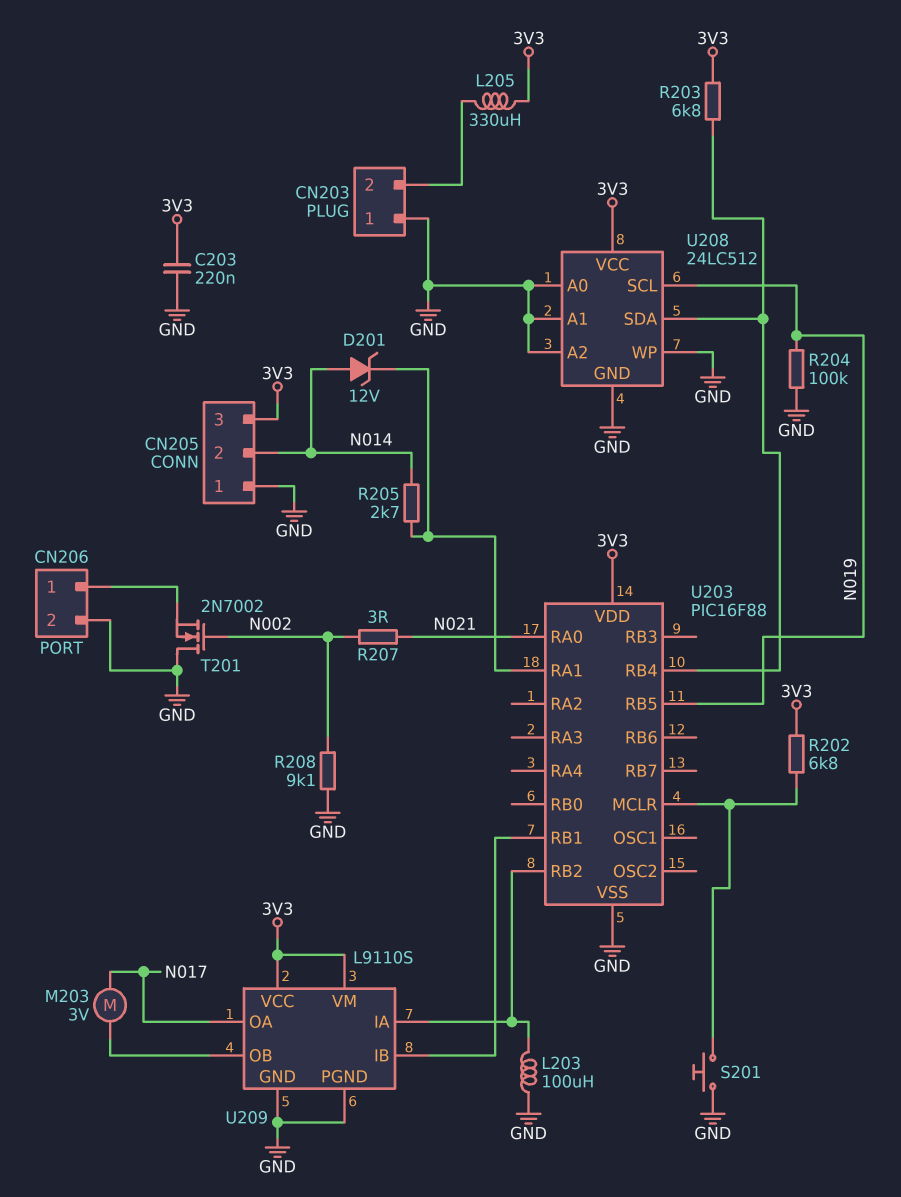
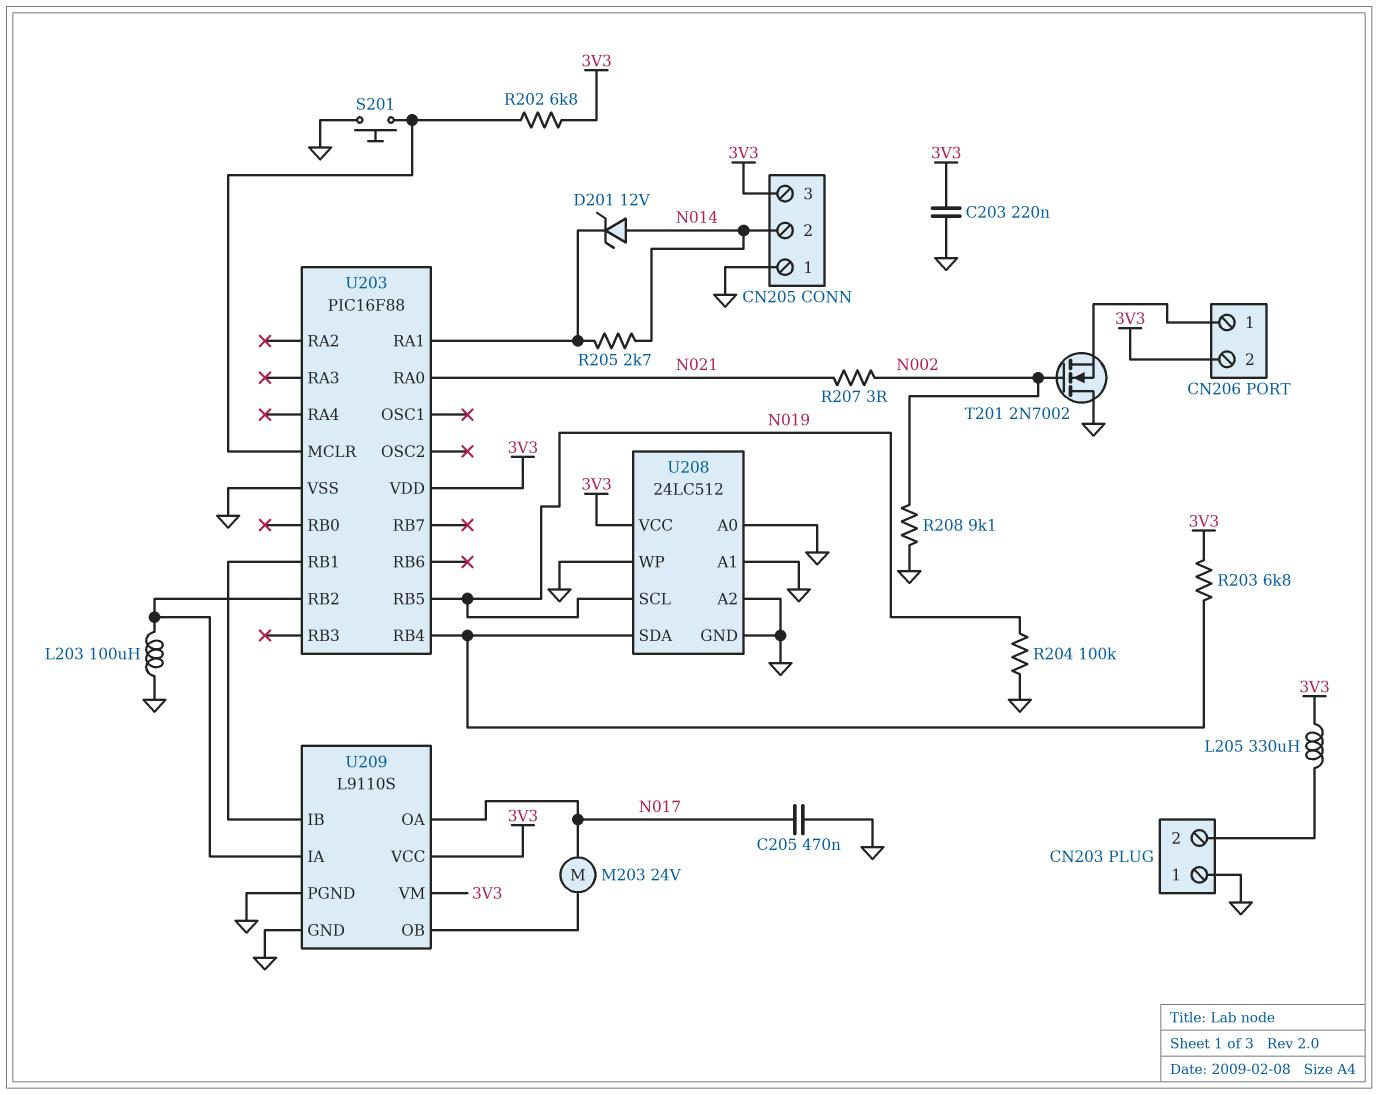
C205: none -> 470nF (GND, N017)
CN206 pin 2: GND -> 3V3
M203: motor 3V (N017, U209/OB) -> motor 24V (N017, U209/OB)

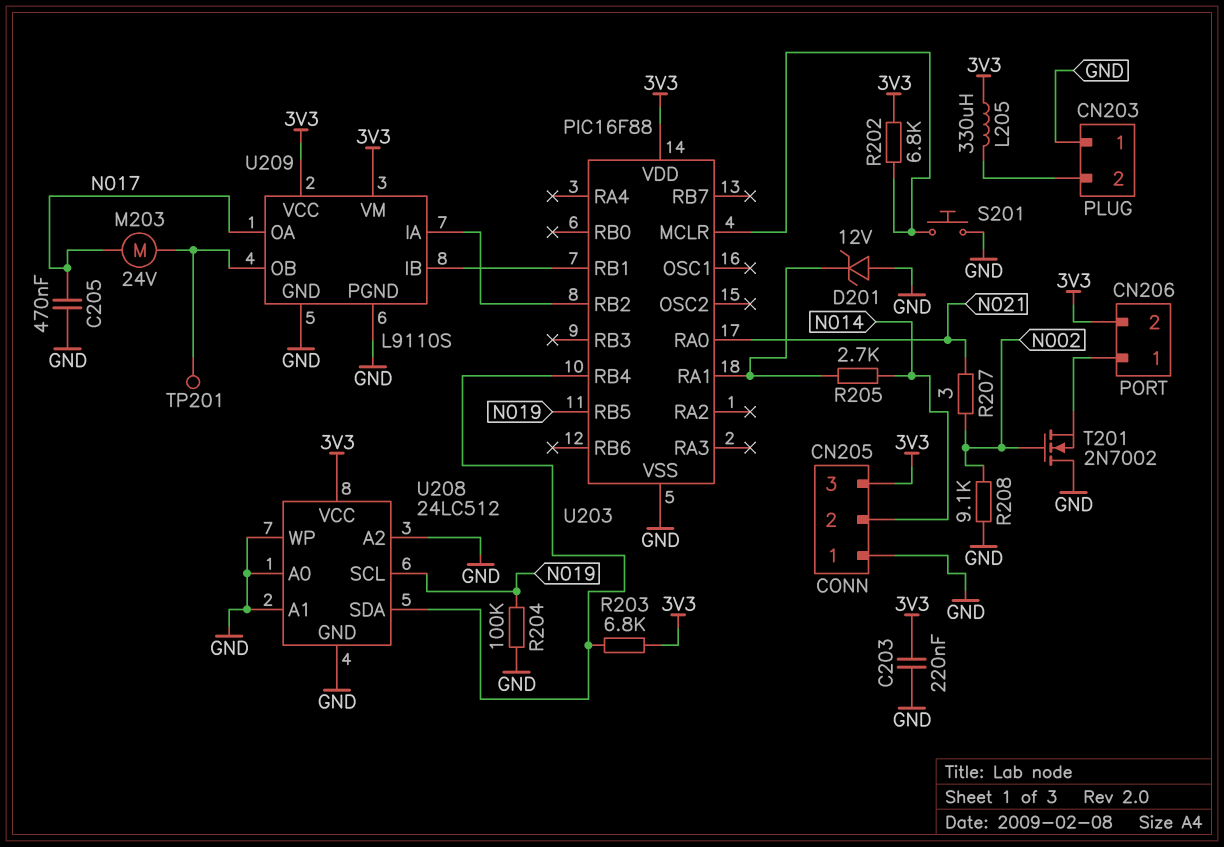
D201: zener 12V (A N014, K U203/RA1) -> zener 12V (A GND, K U203/RA1)
L203: 100uH (GND, U203/RB2) -> none
TP201: none -> test point (U209/OB)

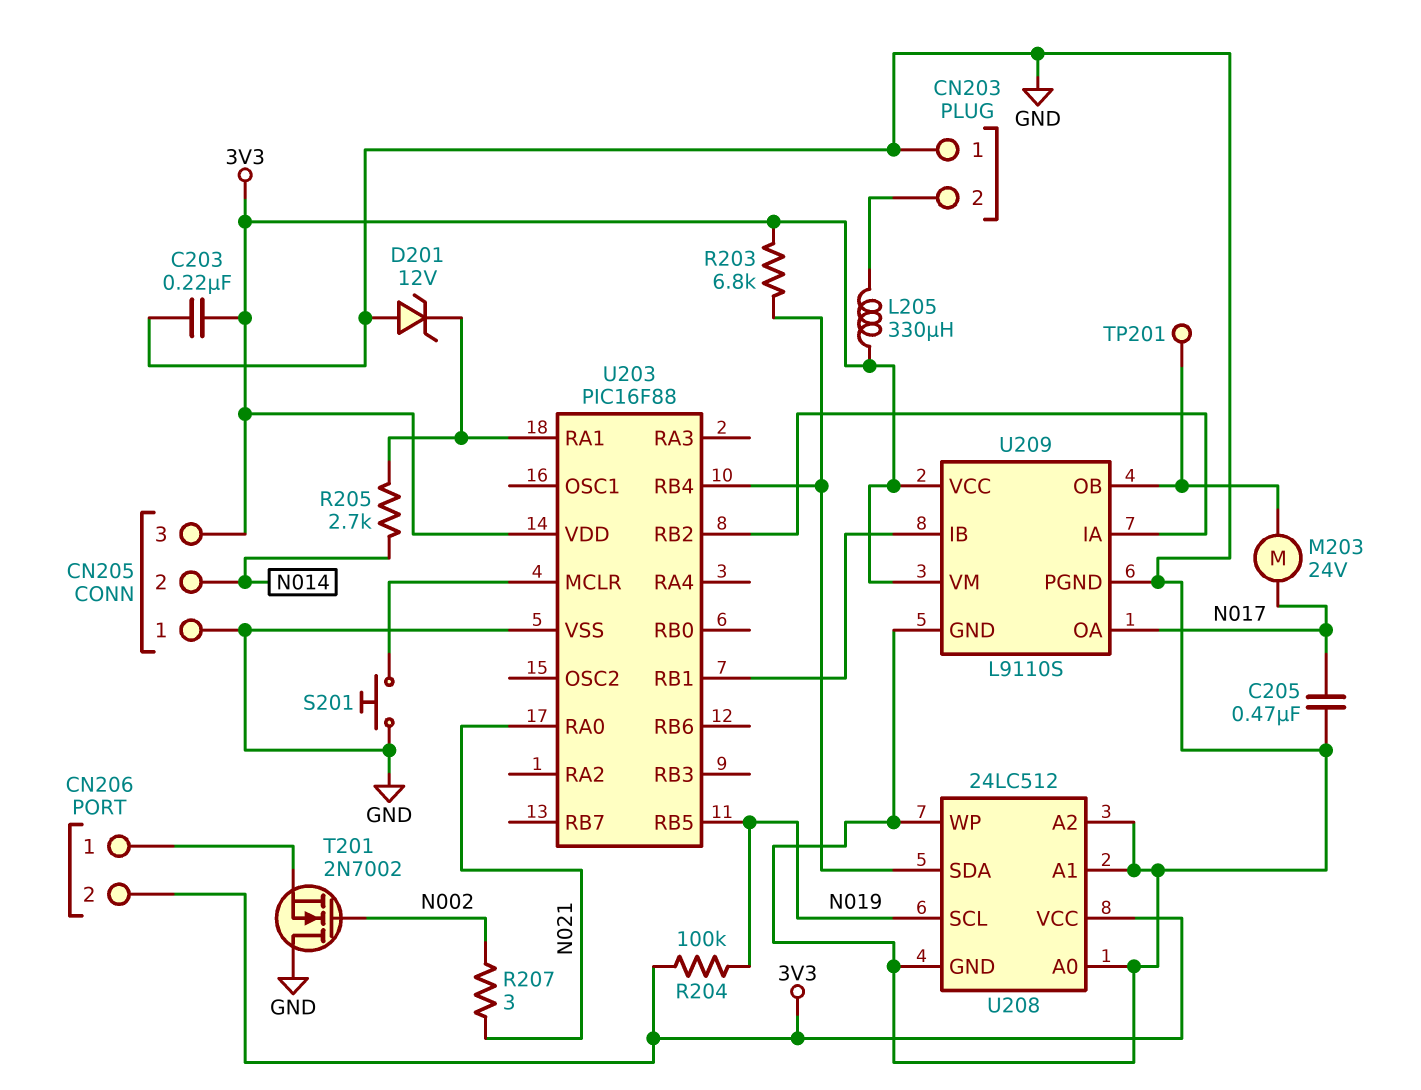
R202: 6.8k (3V3, U203/MCLR) -> none
R204: 100k (GND, N019) -> 100k (3V3, N019)
R208: 9.1k (GND, N002) -> none

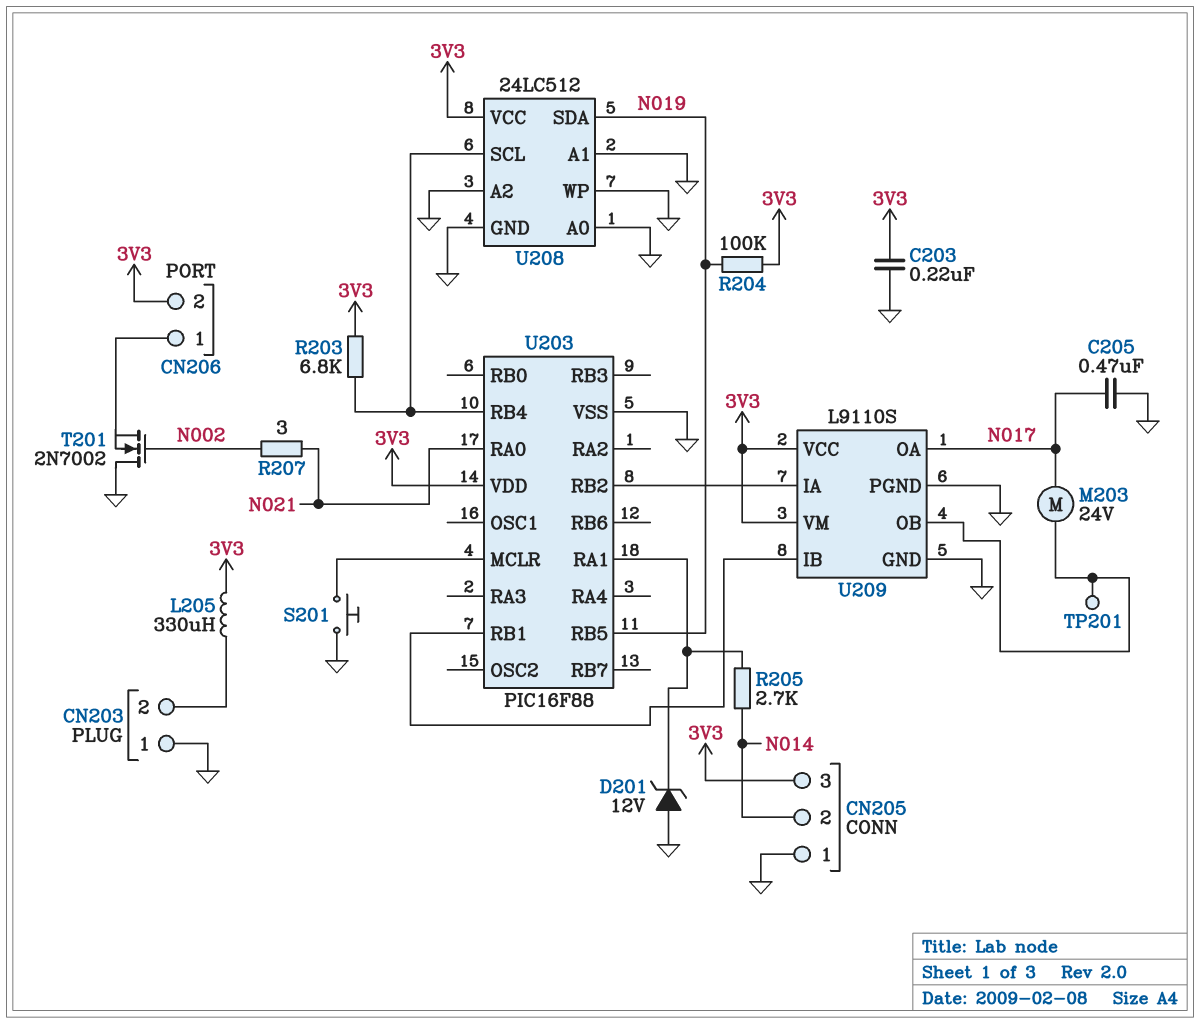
U208 pin SCL: N019 -> U203/RB4
U208 pin SDA: U203/RB4 -> N019

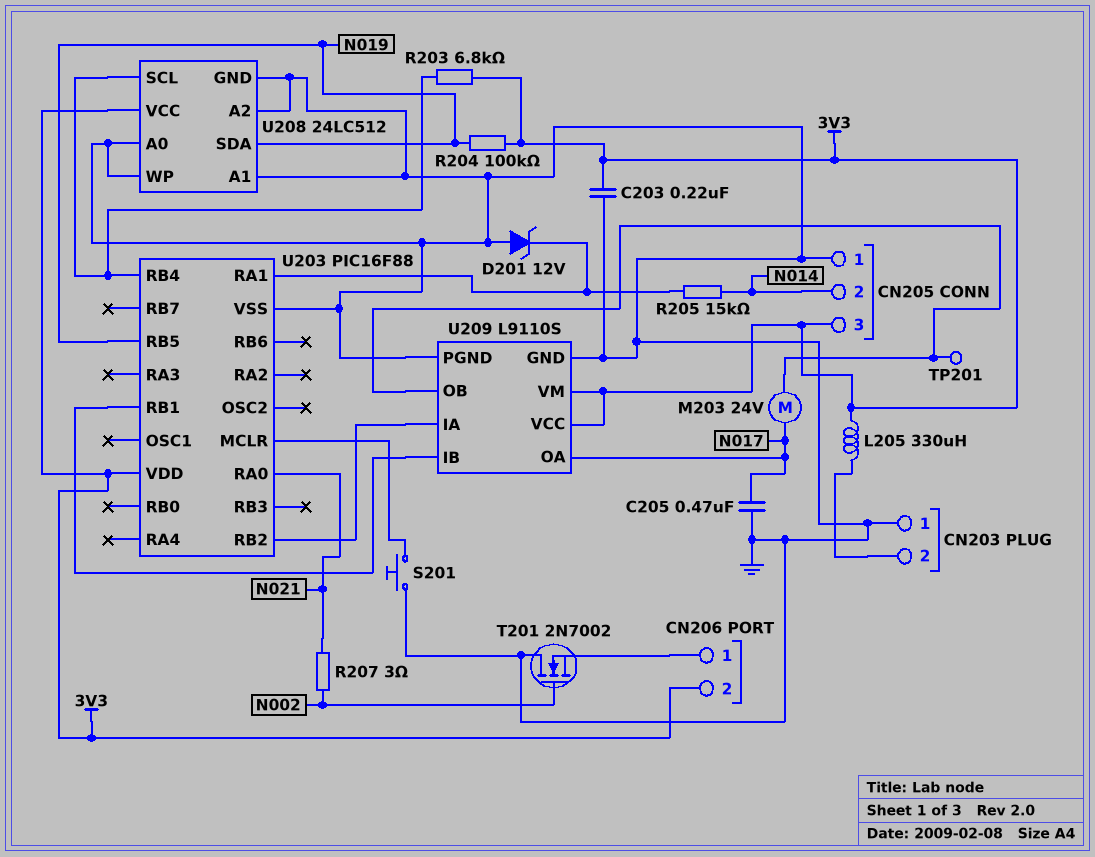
R205: 2.7k (N014, U203/RA1) -> 15k (N014, U203/RA1)

